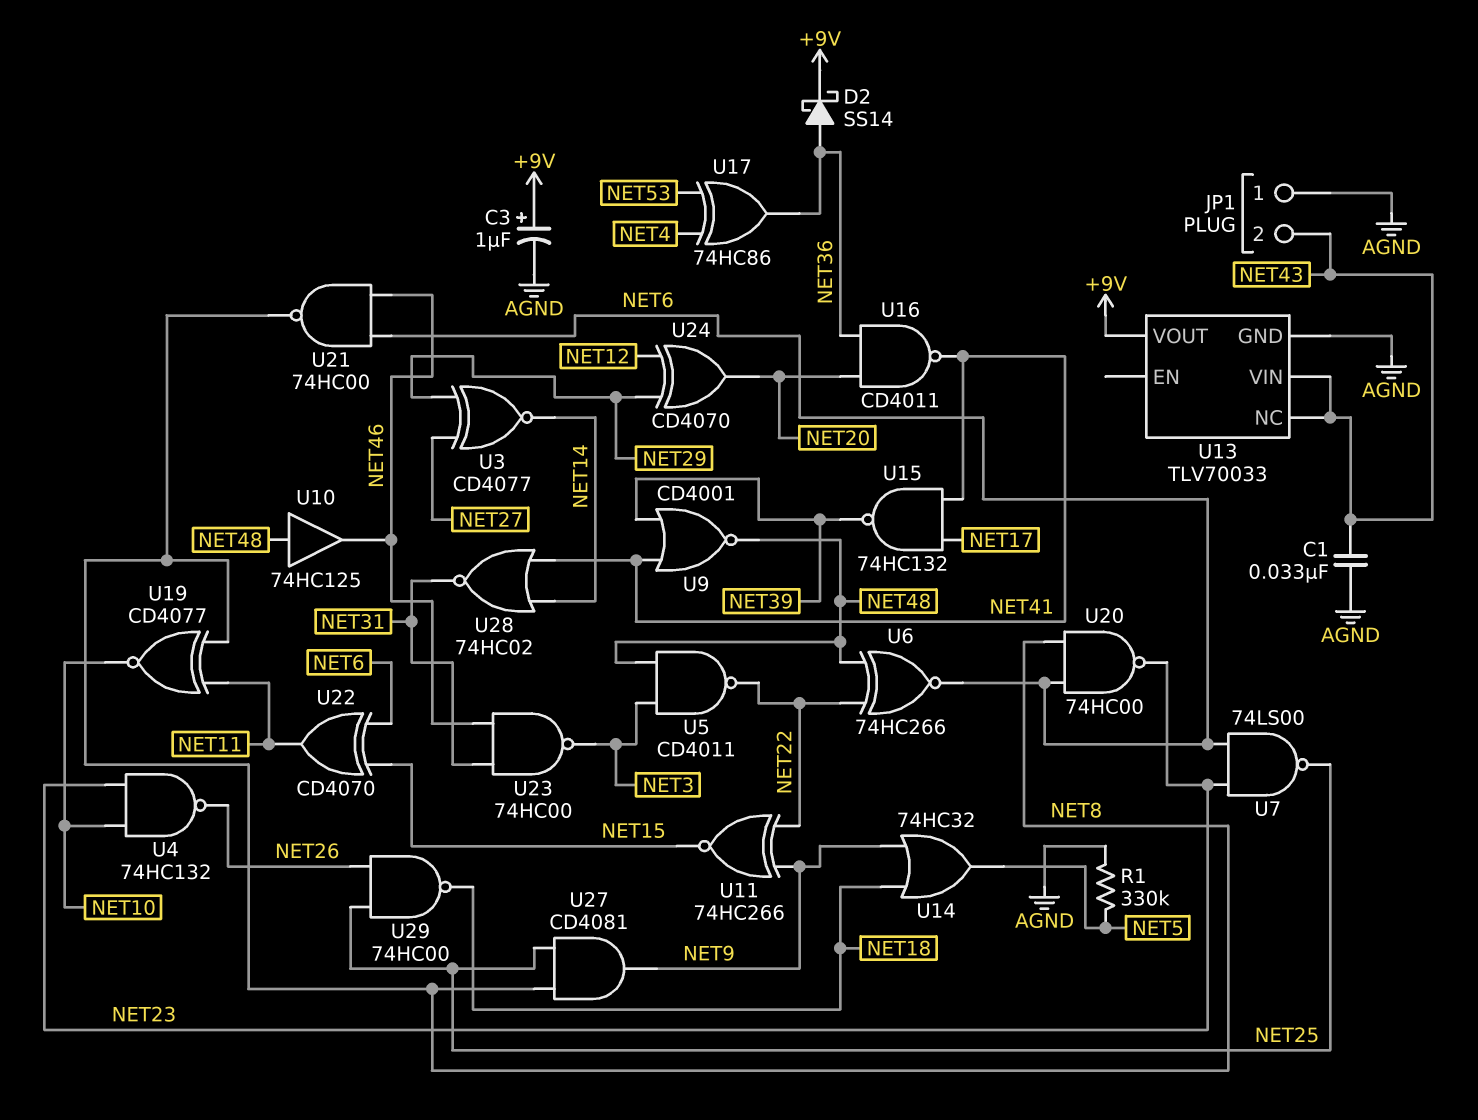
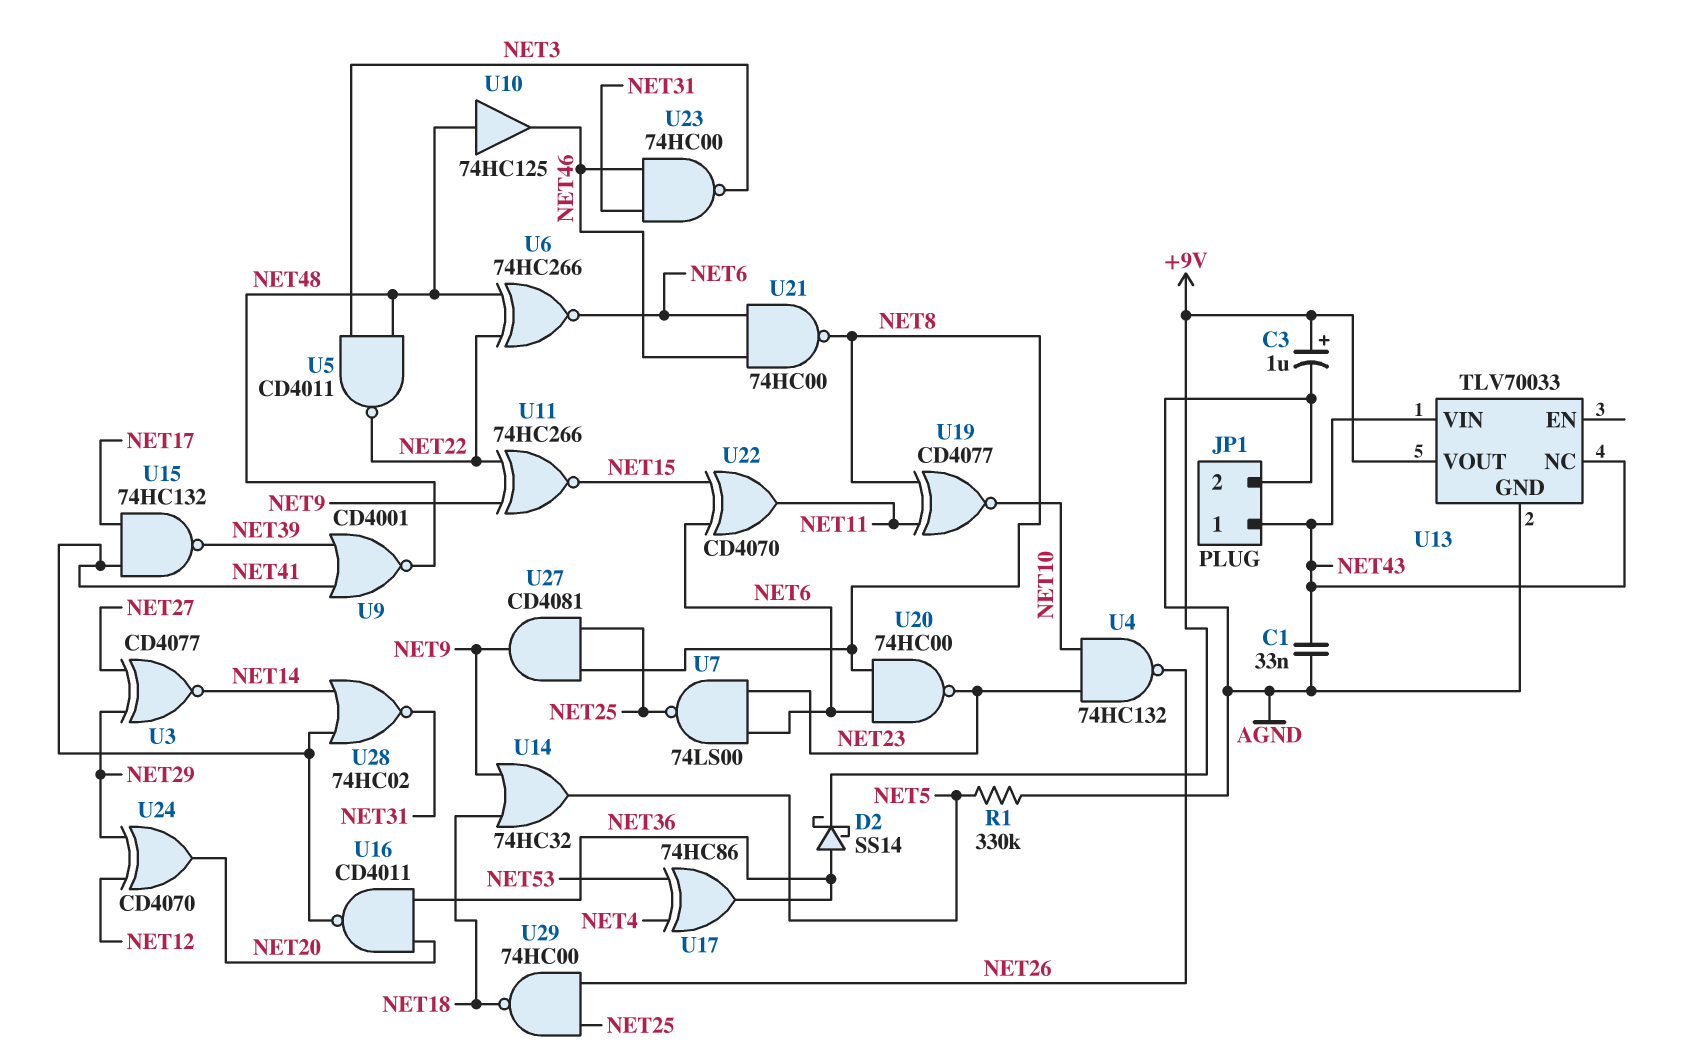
JP1 pin 1: AGND -> NET43
JP1 pin 2: NET43 -> AGND

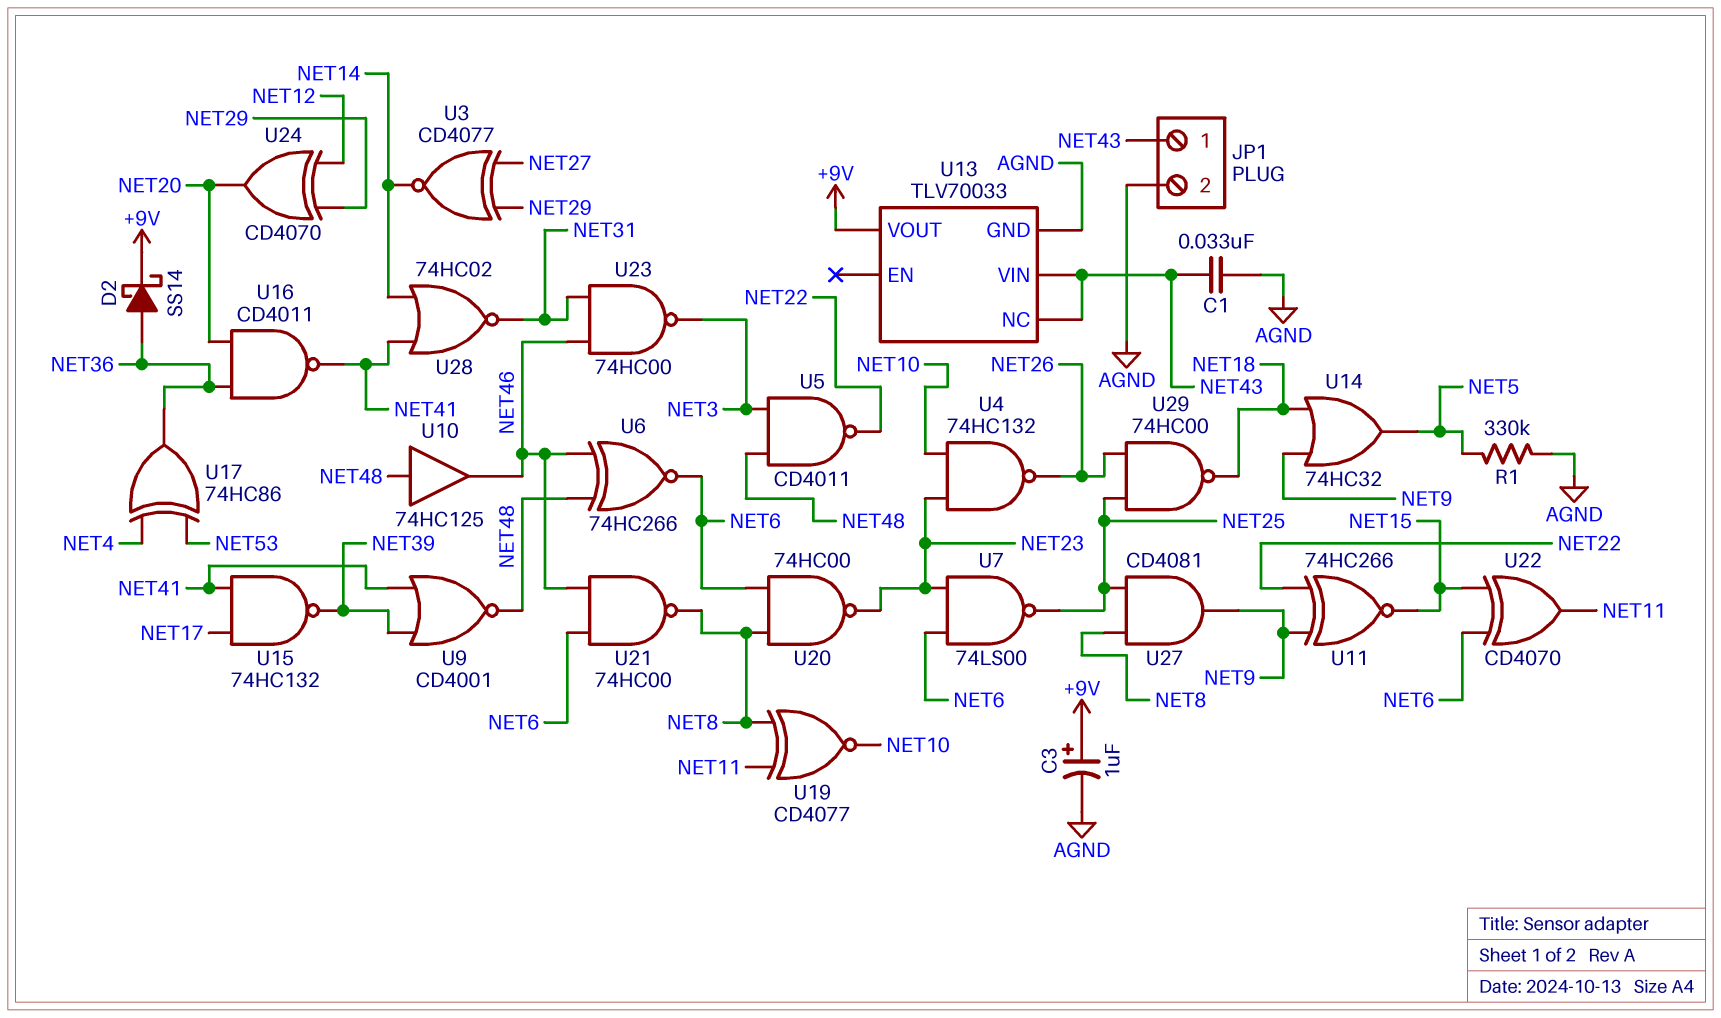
U6: XNOR 74HC266 (in NET22, in NET48, out NET6) -> XNOR 74HC266 (in NET46, in NET48, out NET6)

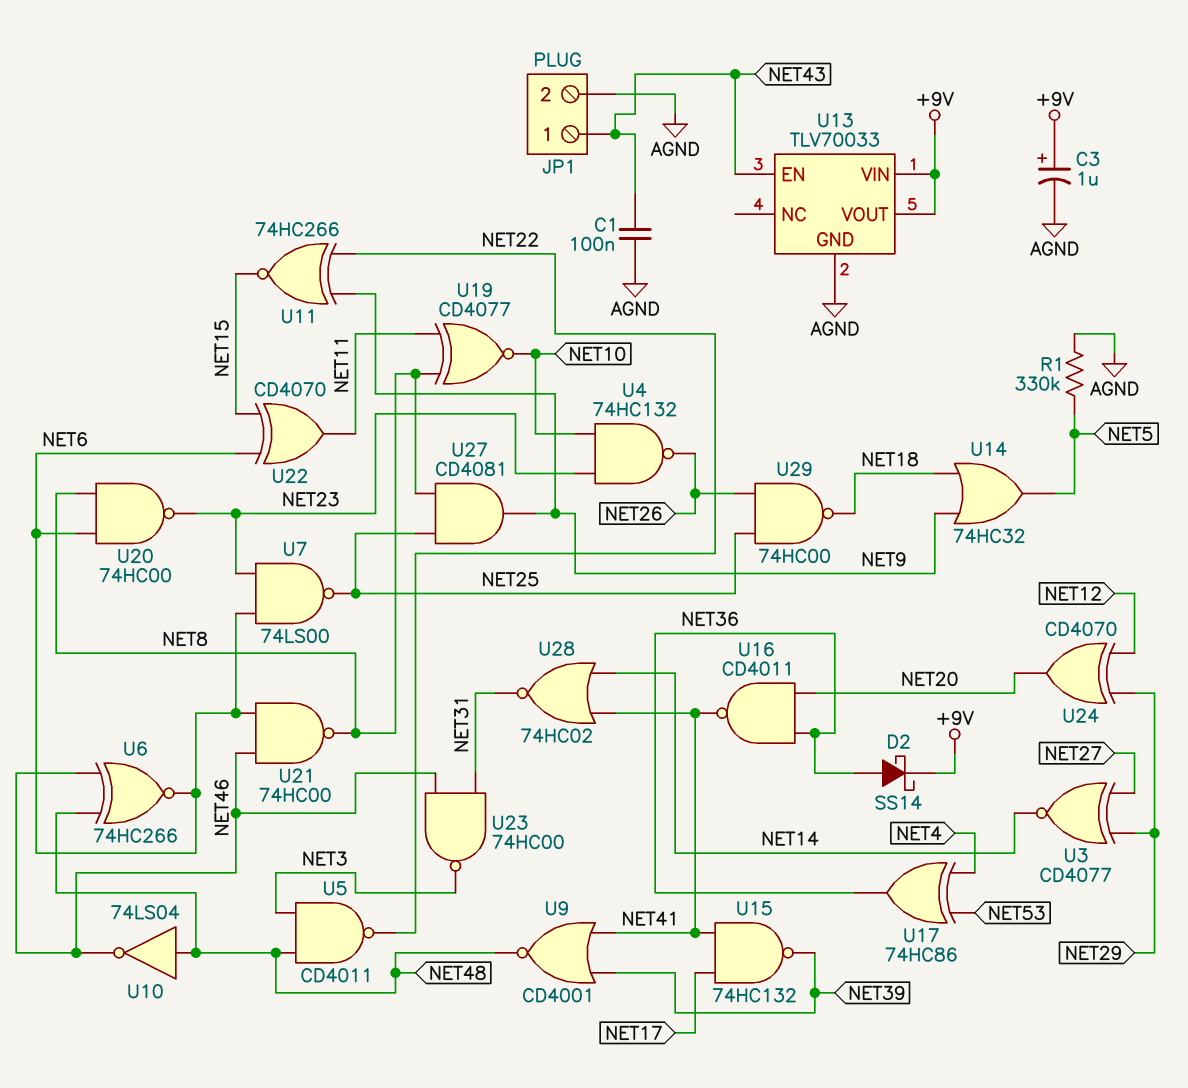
C1: 33nF (AGND, NET43) -> 100nF (AGND, NET43)
U10: buffer 74HC125 (in NET48, out NET46) -> NOT 74LS04 (in NET48, out NET46)
U13 pin EN: none -> NET43
U13 pin NC: NET43 -> none
U13 pin VIN: NET43 -> +9V

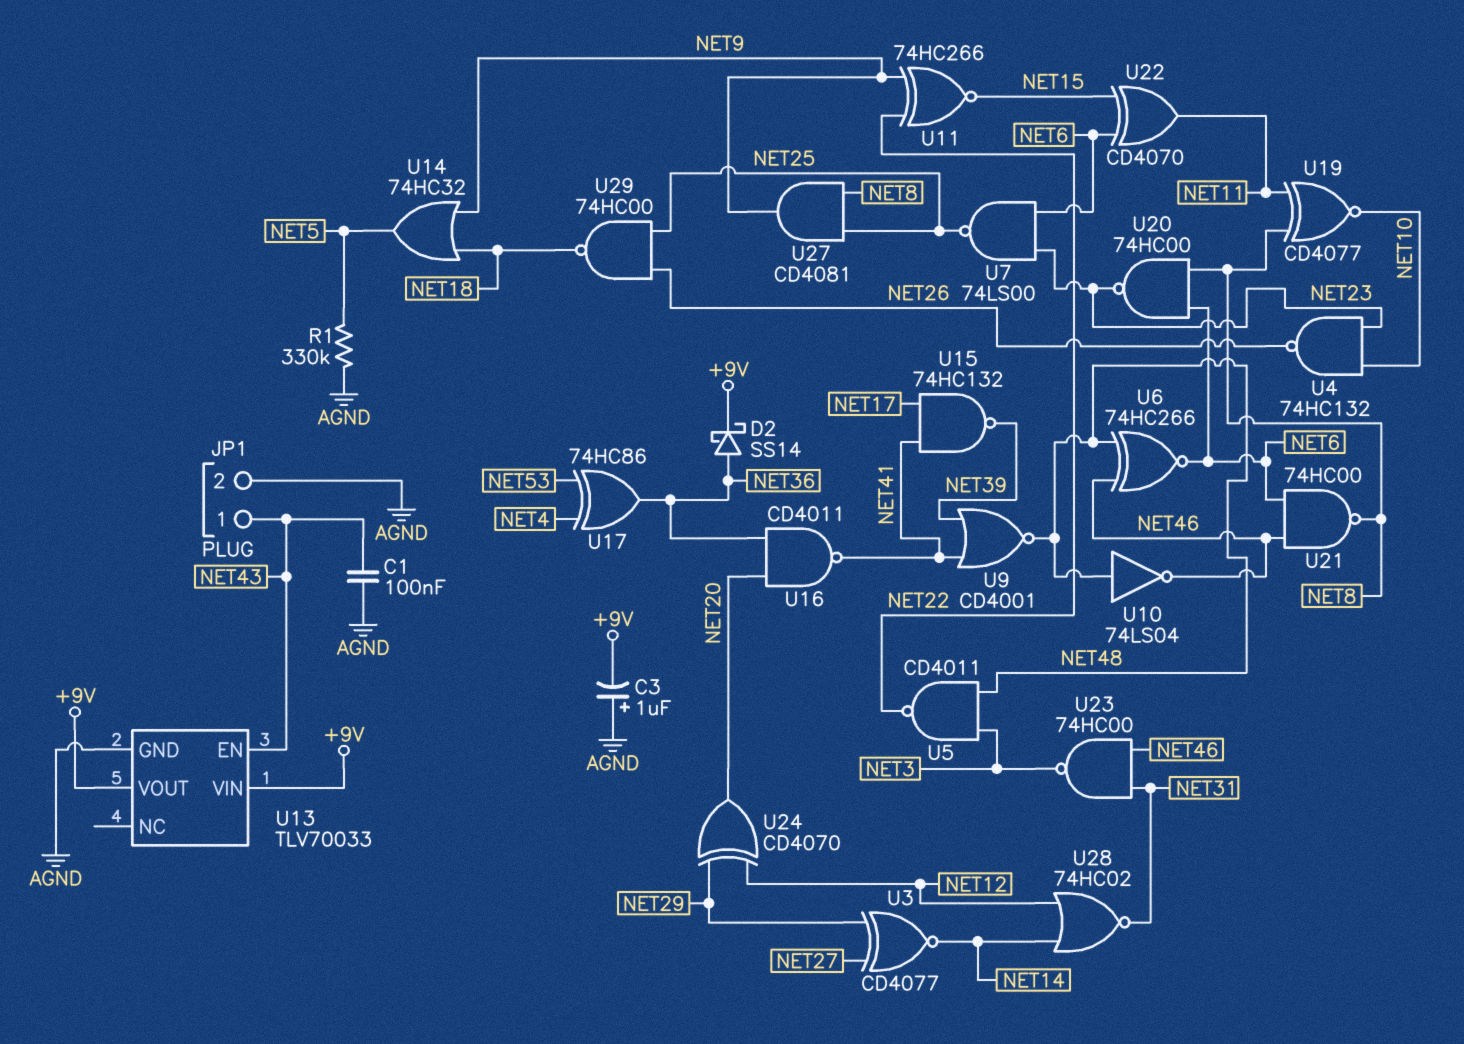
C3: 1uF (plus +9V, minus AGND) -> 1uF (plus AGND, minus +9V)
U28: NOR 74HC02 (in NET14, in NET41, out NET31) -> NOR 74HC02 (in NET12, in NET14, out NET31)

